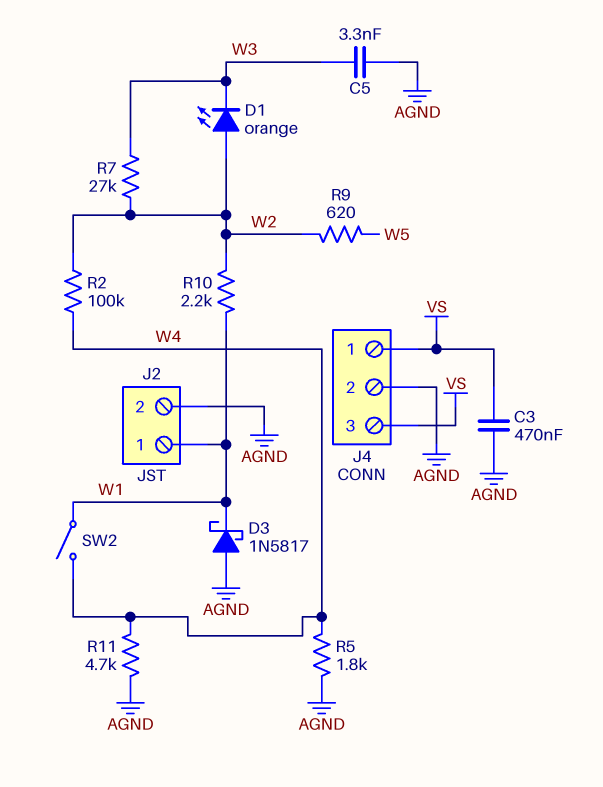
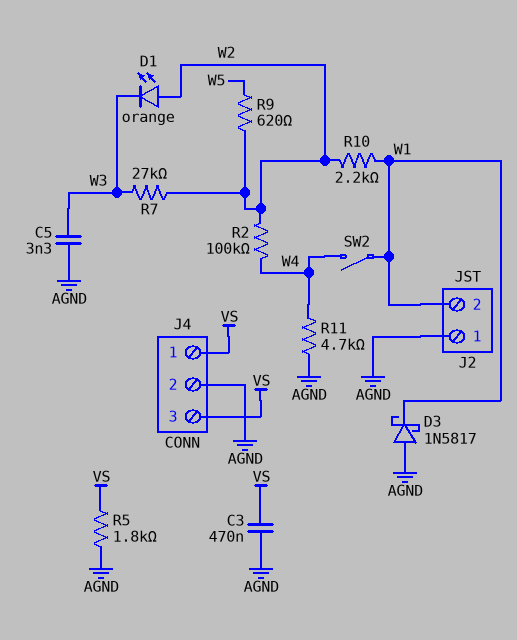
J2 pin 1: W1 -> AGND
J2 pin 2: AGND -> W1
R5: 1.8k (AGND, W4) -> 1.8k (AGND, VS)

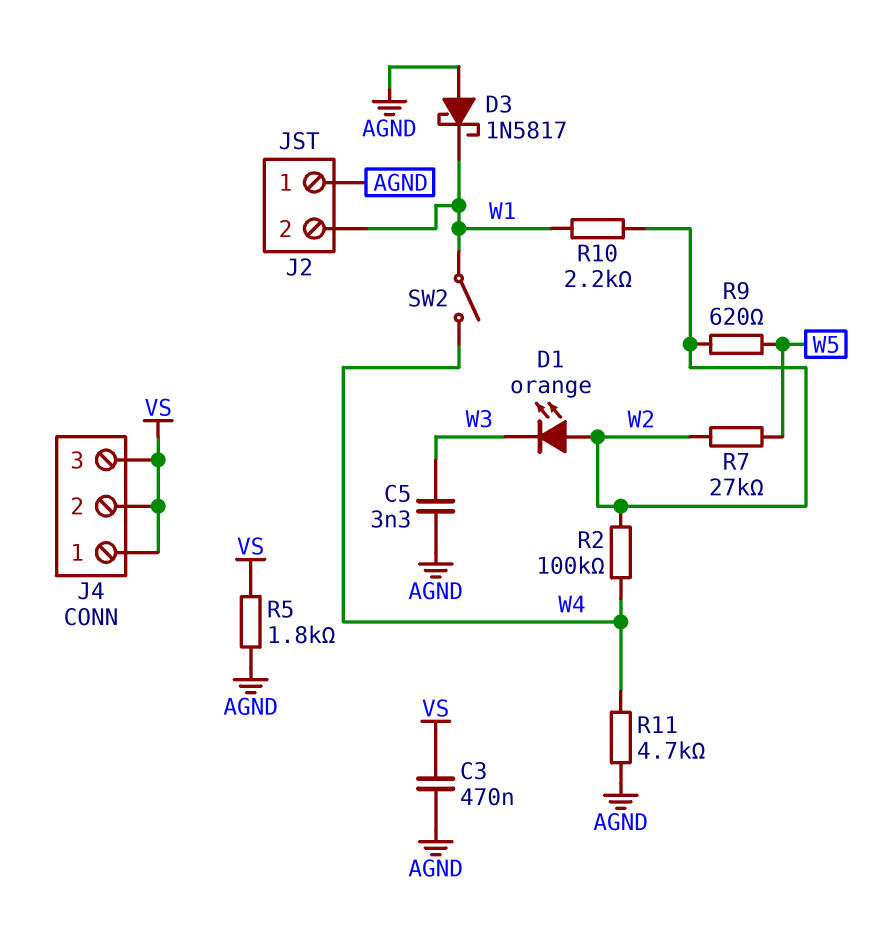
J4 pin 2: AGND -> VS
R7: 27k (W2, W3) -> 27k (W2, W5)

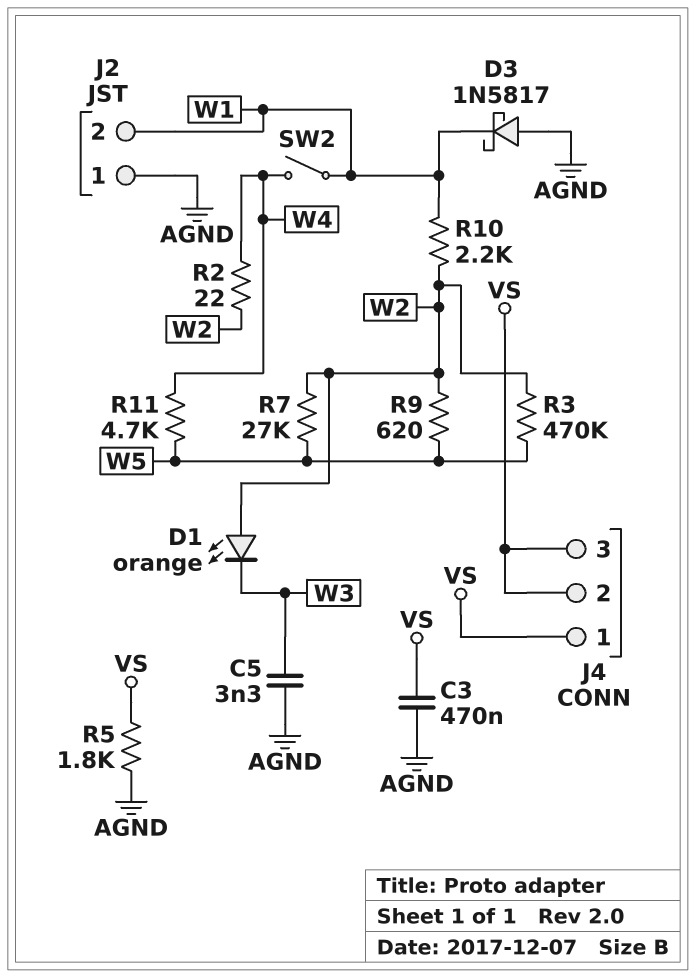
R2: 100k (W2, W4) -> 22 (W2, W4)
R3: none -> 470k (W2, W5)
R11: 4.7k (AGND, W4) -> 4.7k (W4, W5)

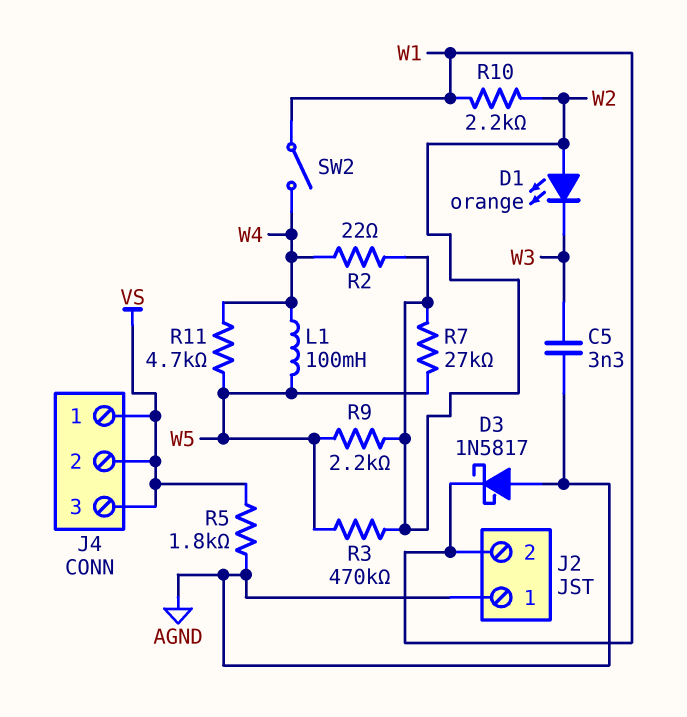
C3: 470nF (AGND, VS) -> none
L1: none -> 100mH (W4, W5)
R9: 620 (W2, W5) -> 2.2k (W2, W5)

